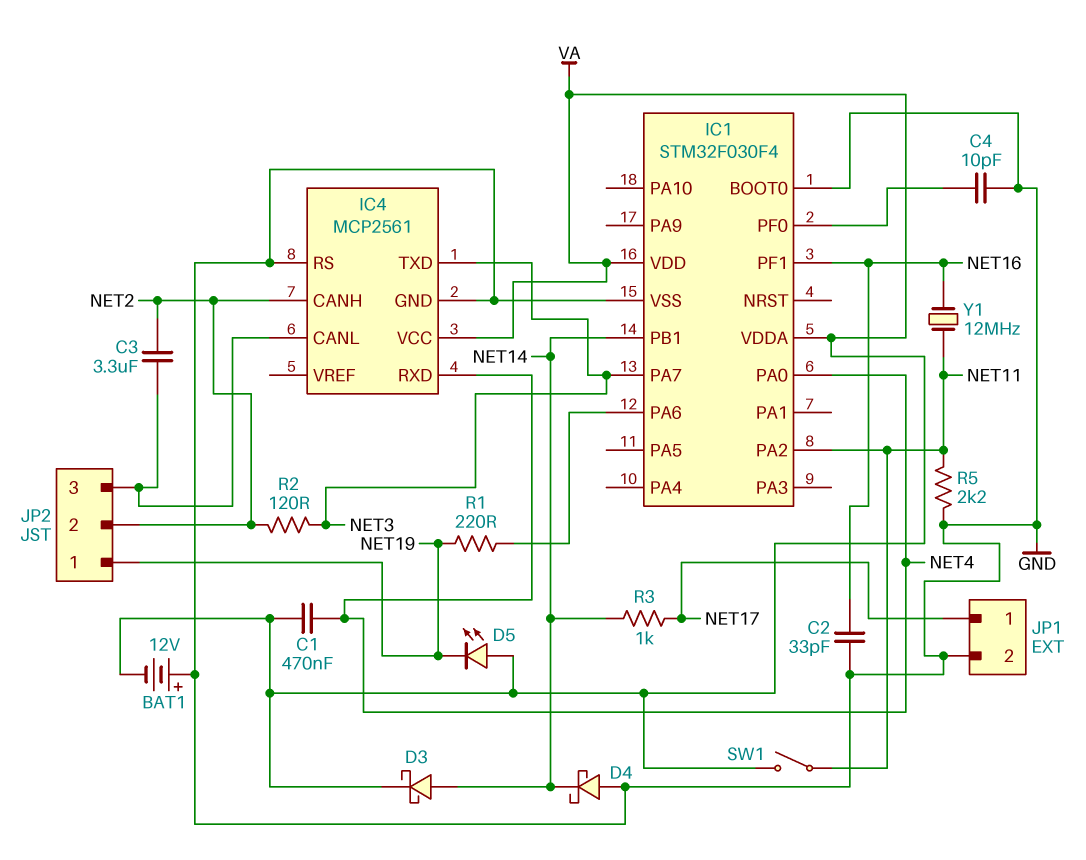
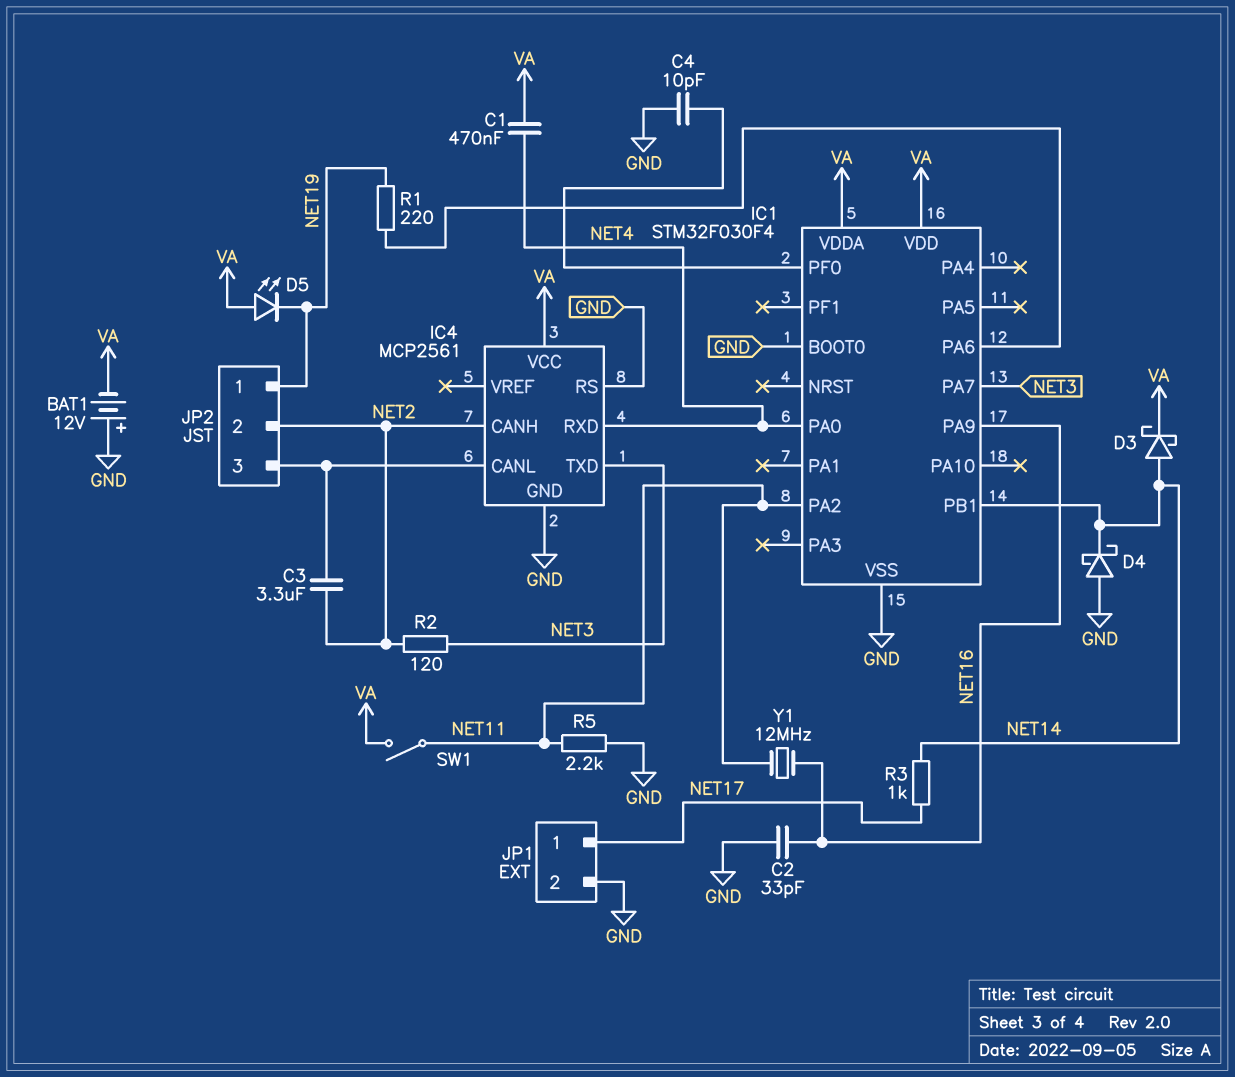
IC1 pin PA9: none -> NET16
IC1 pin PF1: NET16 -> none

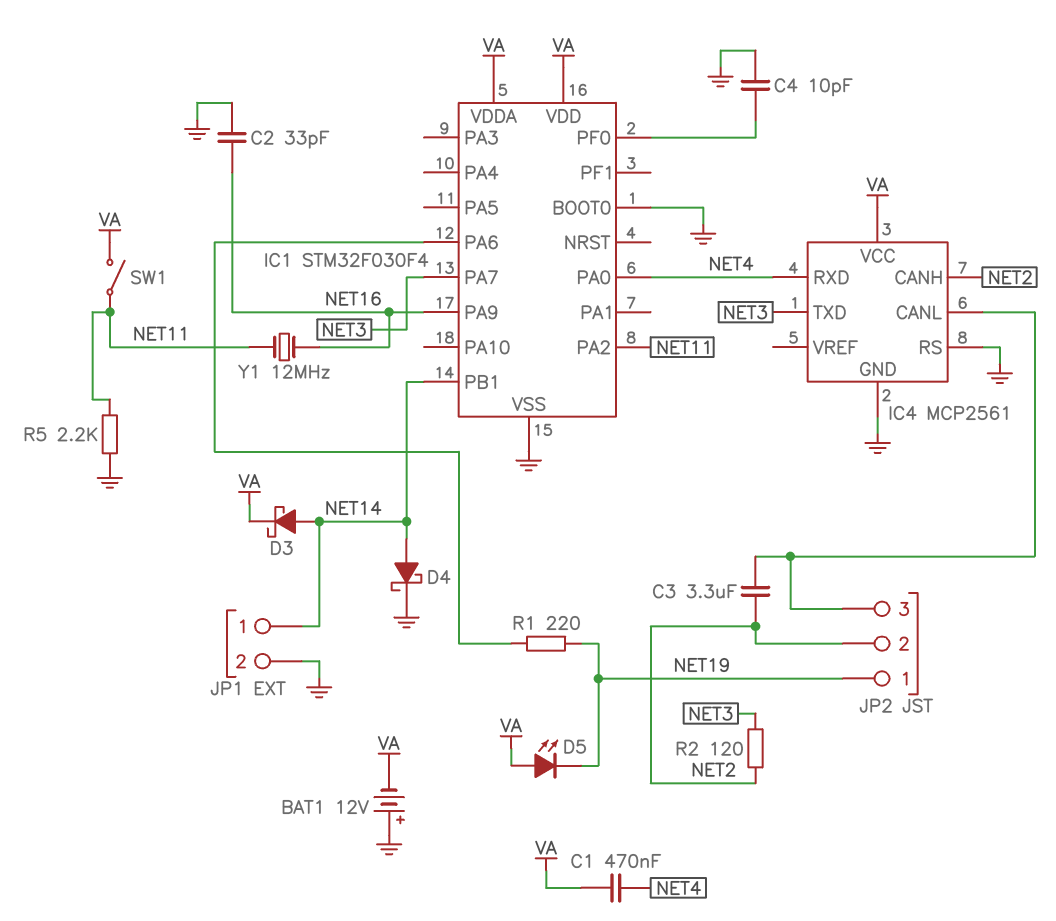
D4: schottky (A GND, K NET14) -> schottky (A NET14, K GND)
JP1 pin 1: NET17 -> NET14
R3: 1k (NET14, NET17) -> none

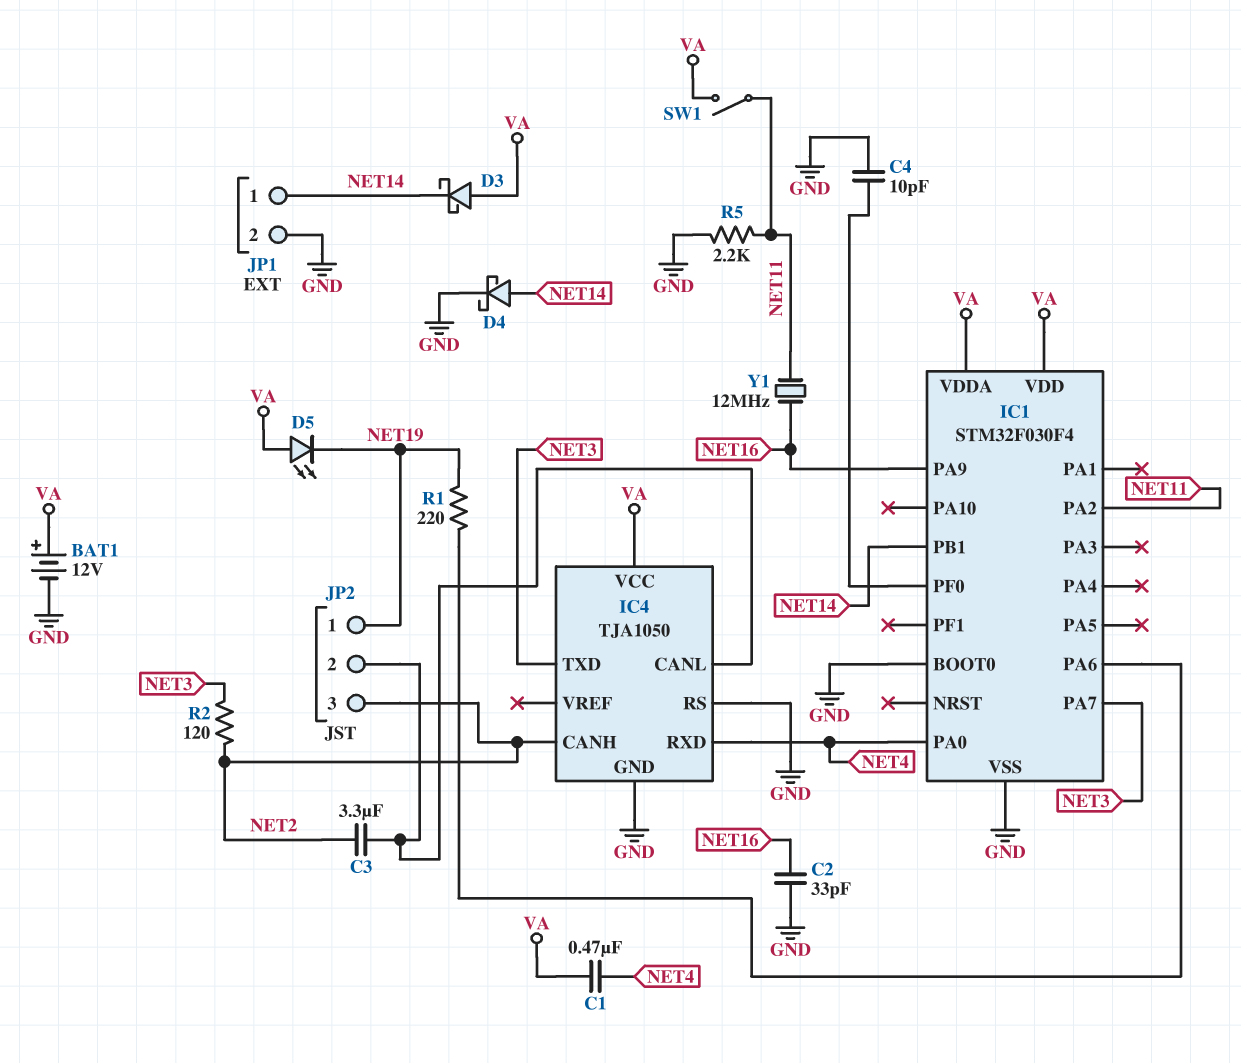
BAT1: 12V (plus GND, minus VA) -> 12V (plus VA, minus GND)
D3: schottky (A NET14, K VA) -> schottky (A VA, K NET14)
IC4: MCP2561 -> TJA1050
JP2 pin 2: NET2 -> IC4/CANL
JP2 pin 3: IC4/CANL -> NET2

